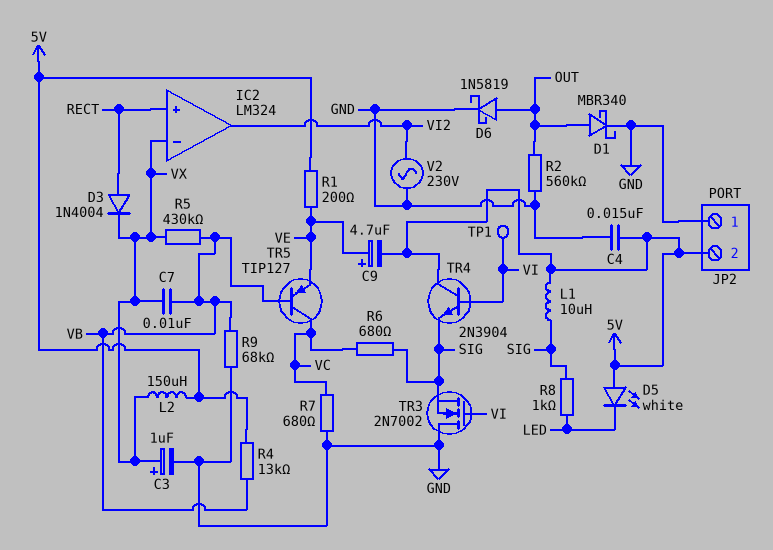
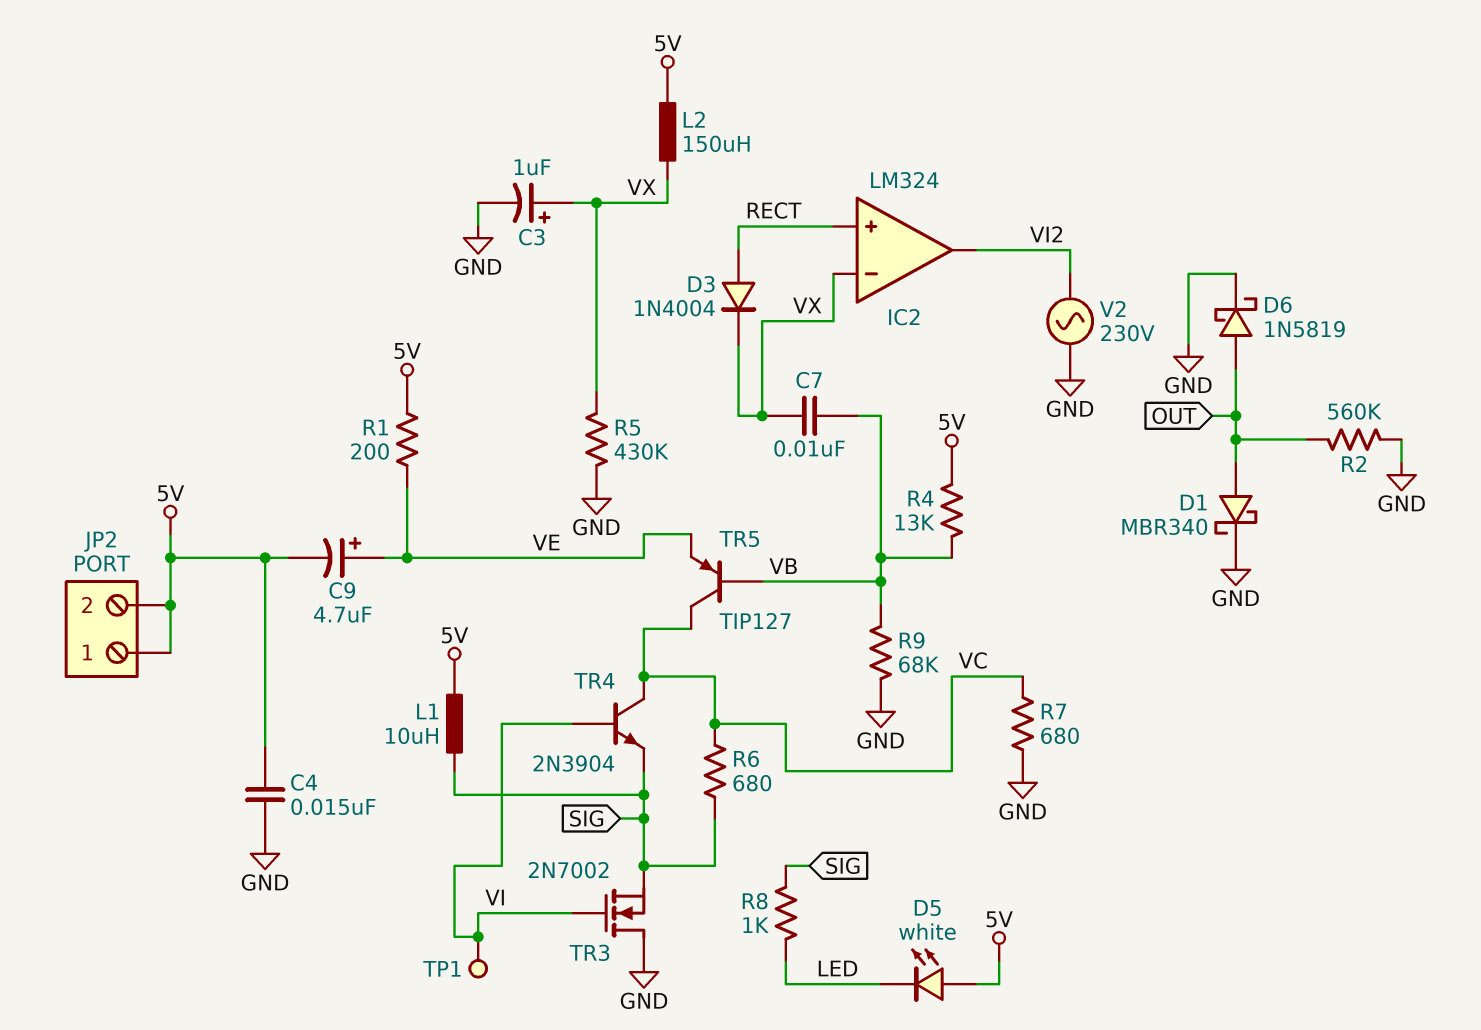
JP2 pin 1: GND -> 5V
R5: 430k (VB, VX) -> 430k (GND, VX)
TR4: NPN 2N3904 (B VI, C 5V, E SIG) -> NPN 2N3904 (B VI, C VC, E SIG)

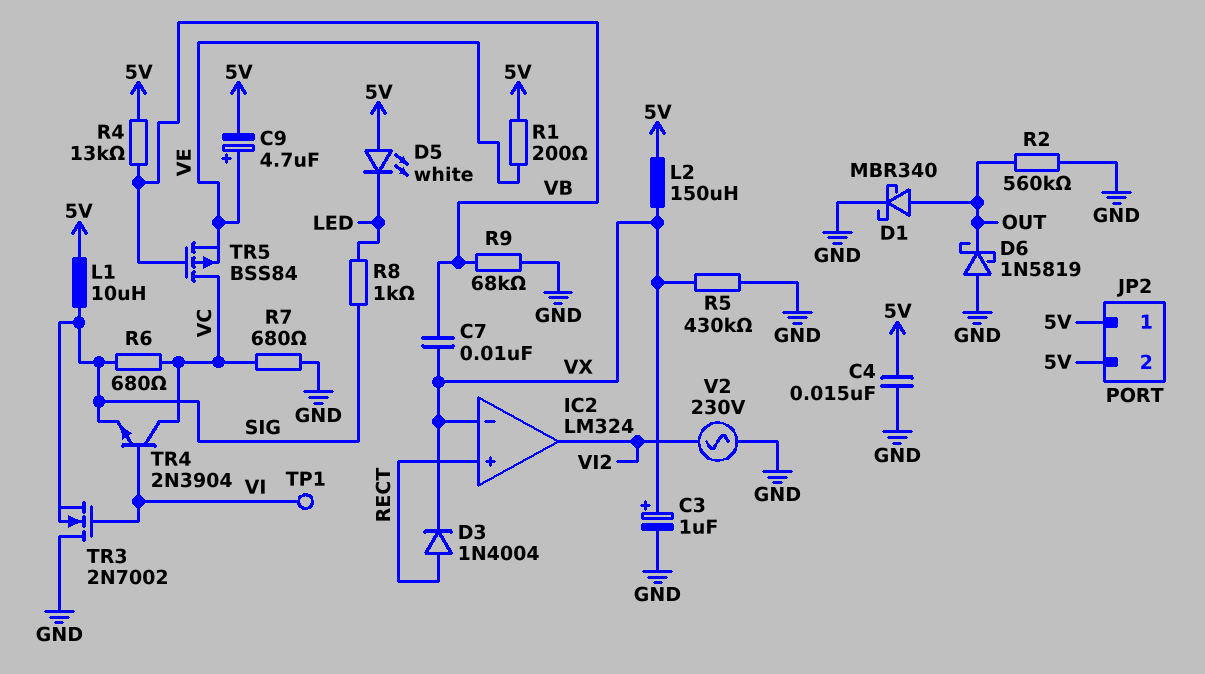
D6: schottky 1N5819 (A OUT, K GND) -> schottky 1N5819 (A GND, K OUT)
TR5: PNP TIP127 (B VB, C VC, E VE) -> PMOS BSS84 (G VB, D VC, S VE)

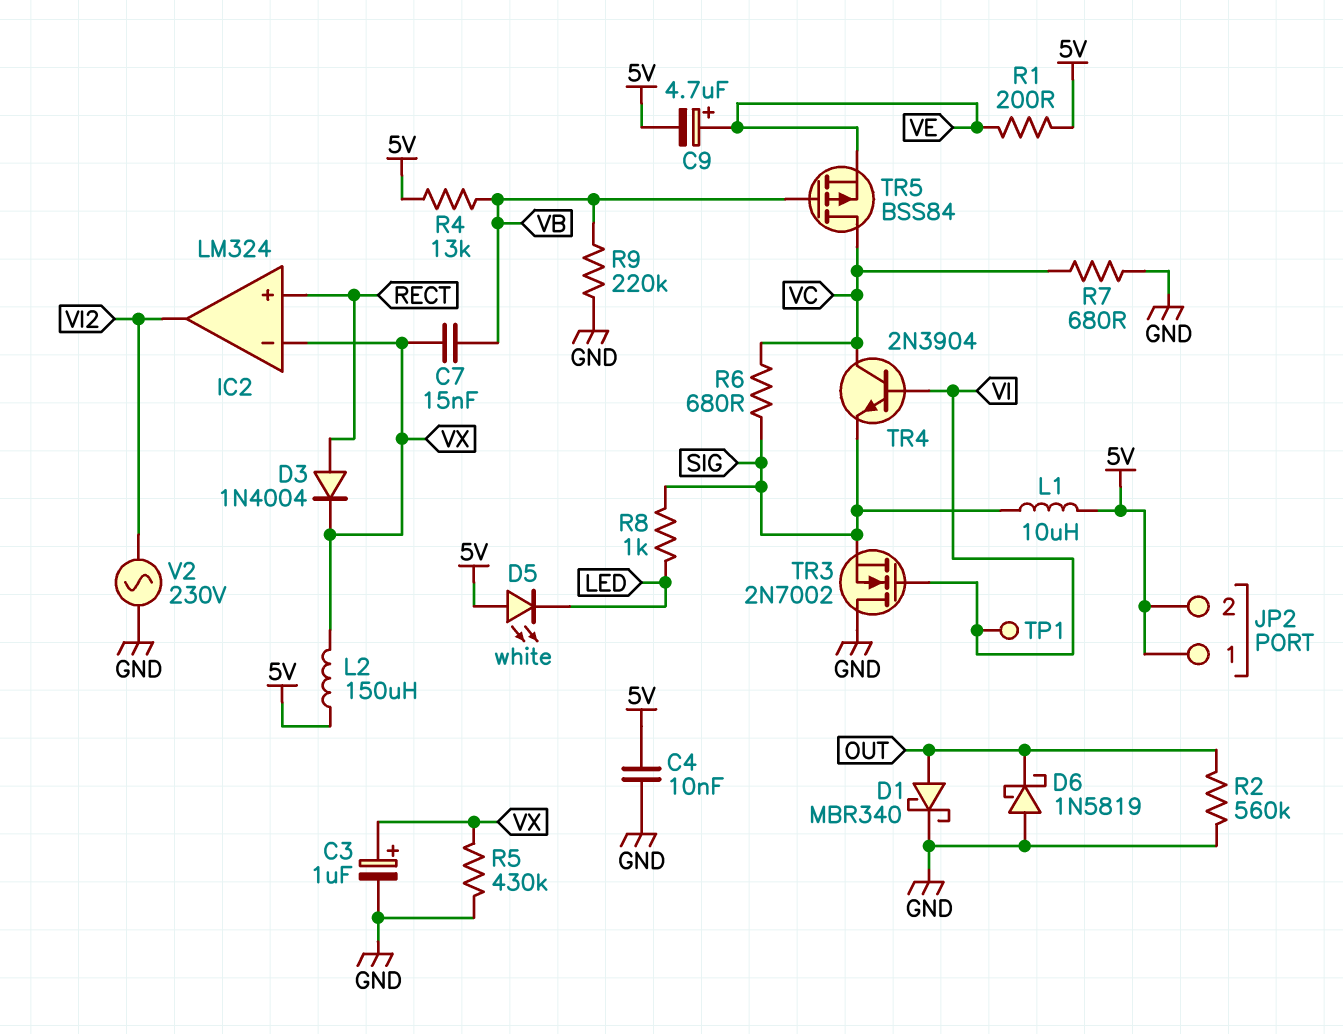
C4: 15nF (5V, GND) -> 10nF (5V, GND)
C7: 10nF (VB, VX) -> 15nF (VB, VX)
R9: 68k (GND, VB) -> 220k (GND, VB)

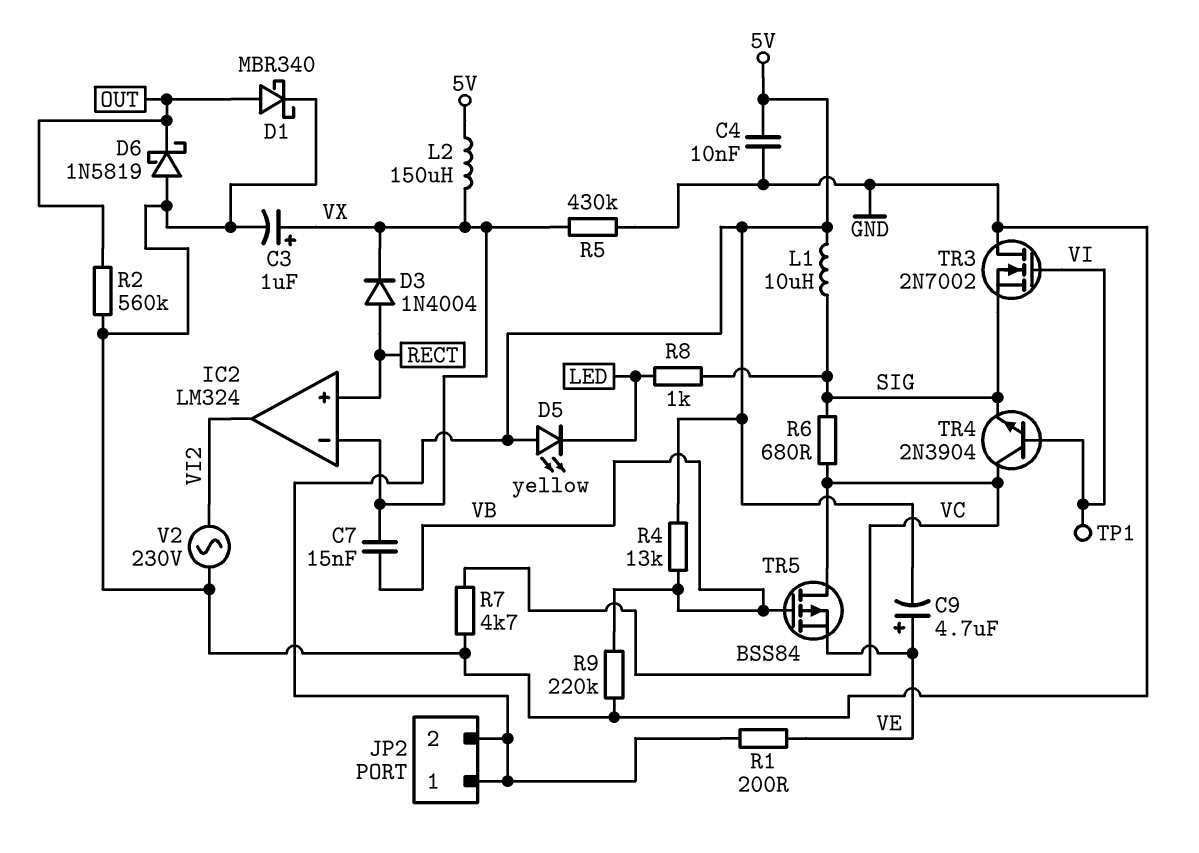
D5: LED white (A 5V, K LED) -> LED yellow (A 5V, K LED)
R7: 680 (GND, VC) -> 4.7k (GND, VC)

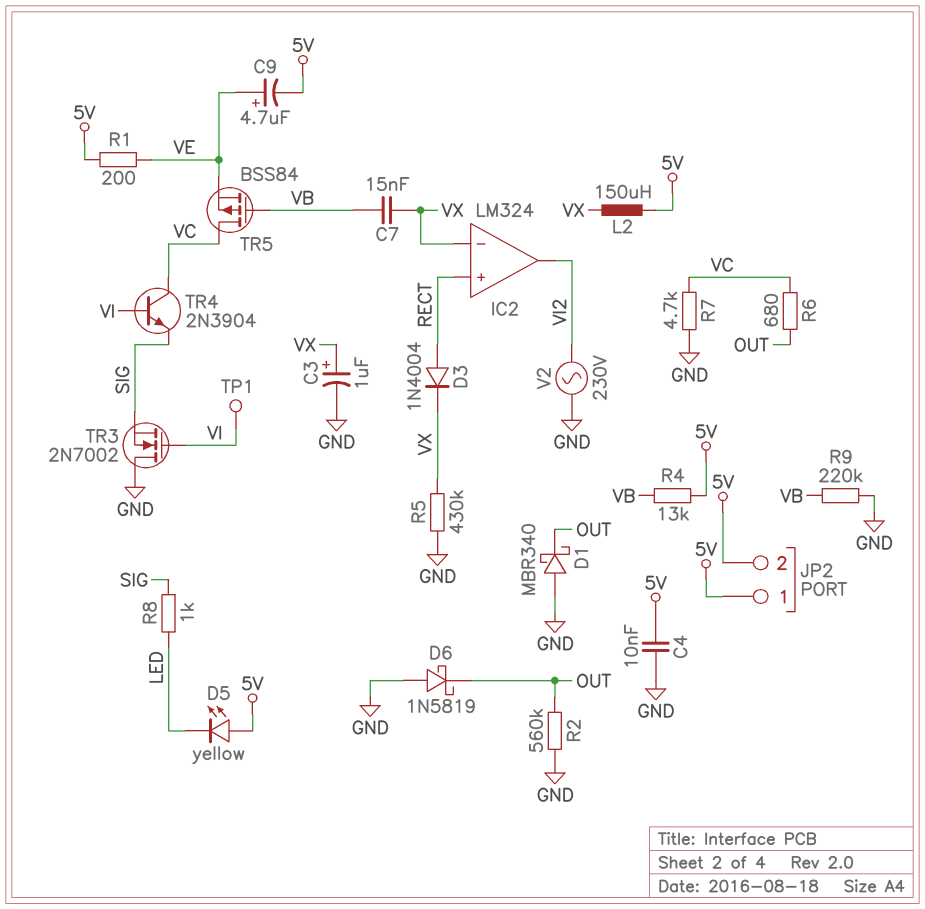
D1: schottky MBR340 (A OUT, K GND) -> schottky MBR340 (A GND, K OUT)
L1: 10uH (5V, SIG) -> none
R6: 680 (SIG, VC) -> 680 (OUT, VC)

